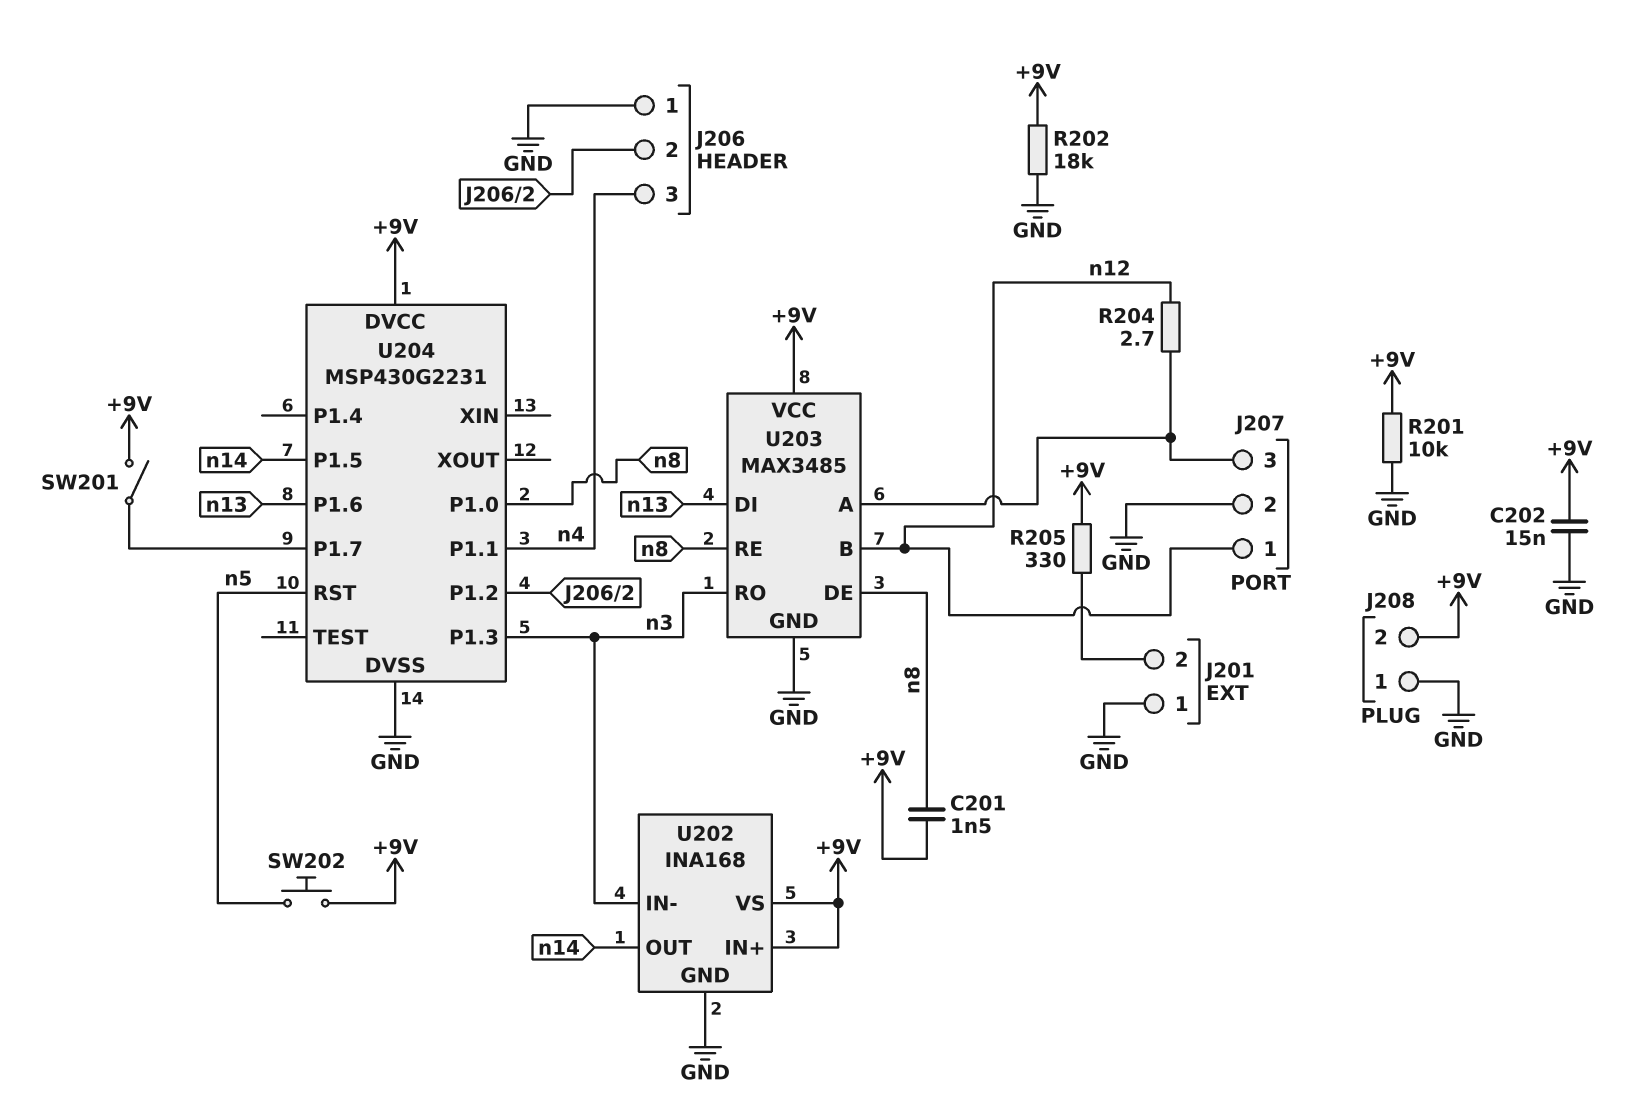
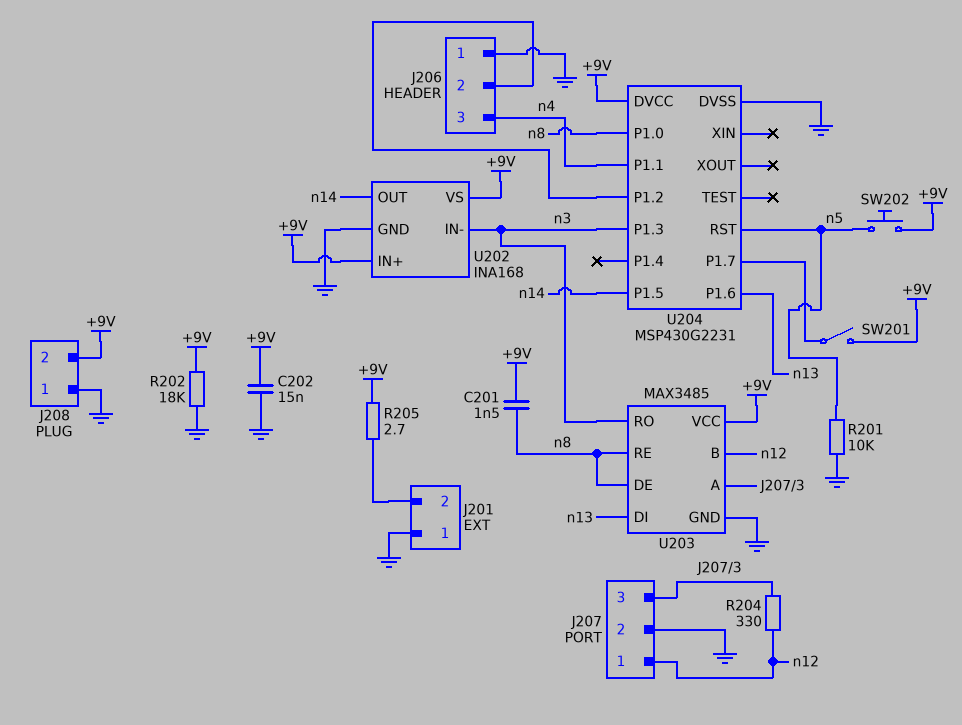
R201: 10k (+9V, GND) -> 10k (GND, n5)
R204: 2.7 (J207/3, n12) -> 330 (J207/3, n12)
R205: 330 (+9V, J201/2) -> 2.7 (+9V, J201/2)

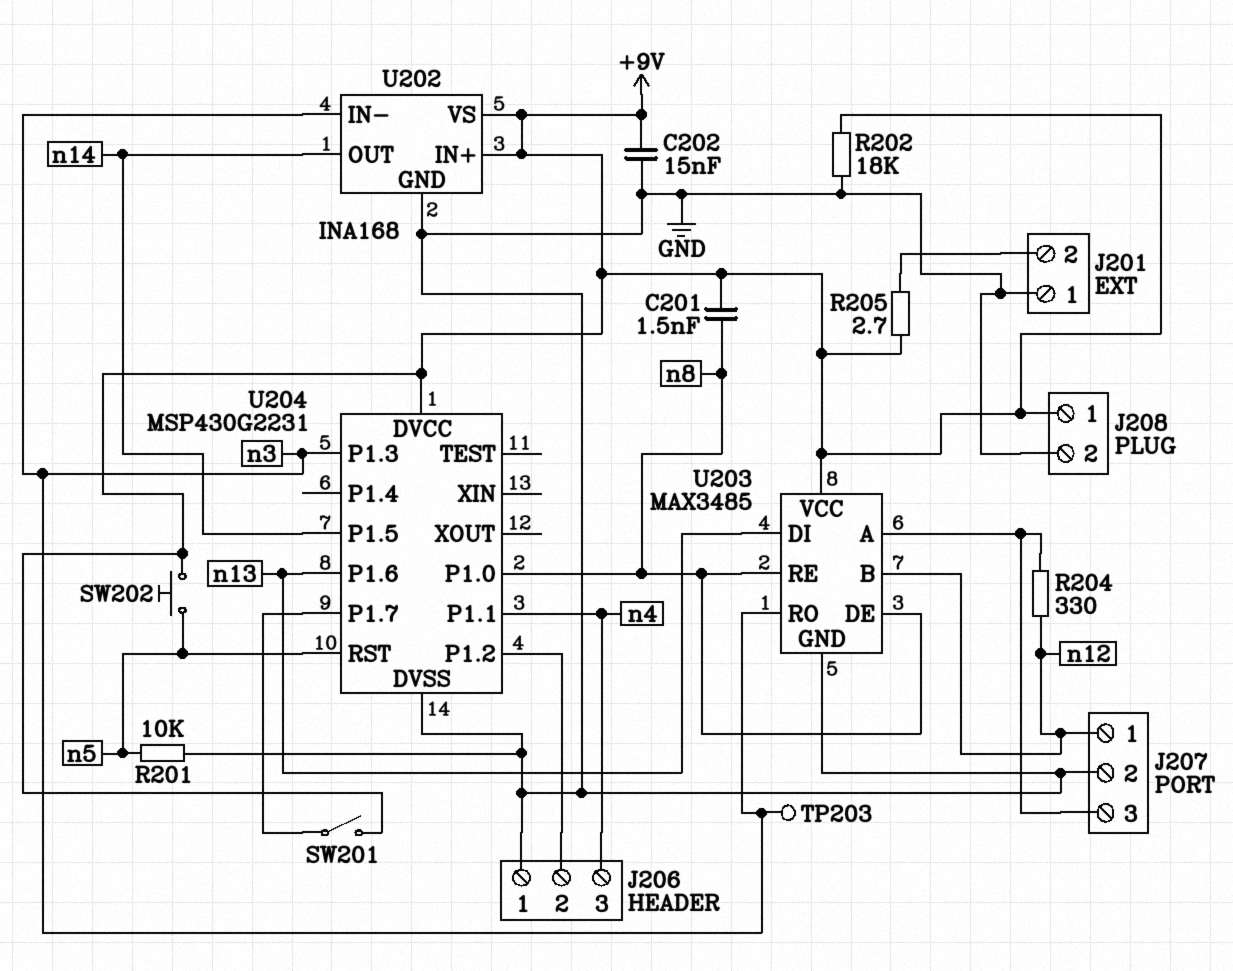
J208 pin 1: GND -> +9V
J208 pin 2: +9V -> GND
TP203: none -> test point (n3)

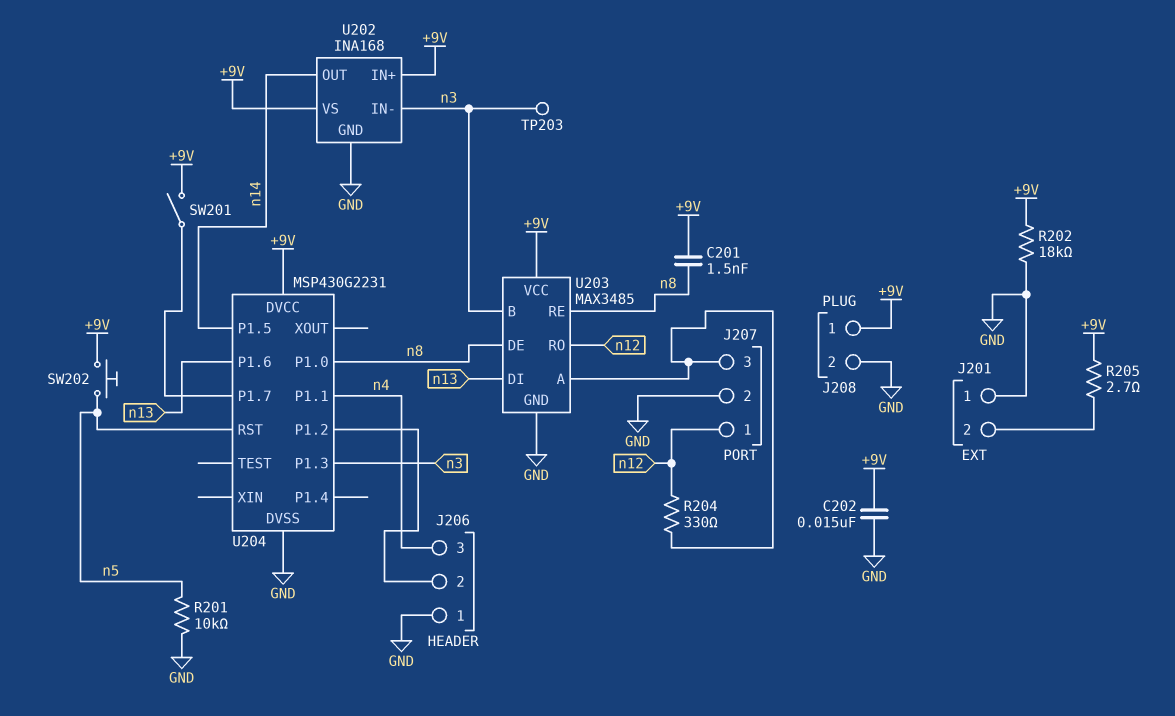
U203 pin B: n12 -> n3
U203 pin RO: n3 -> n12

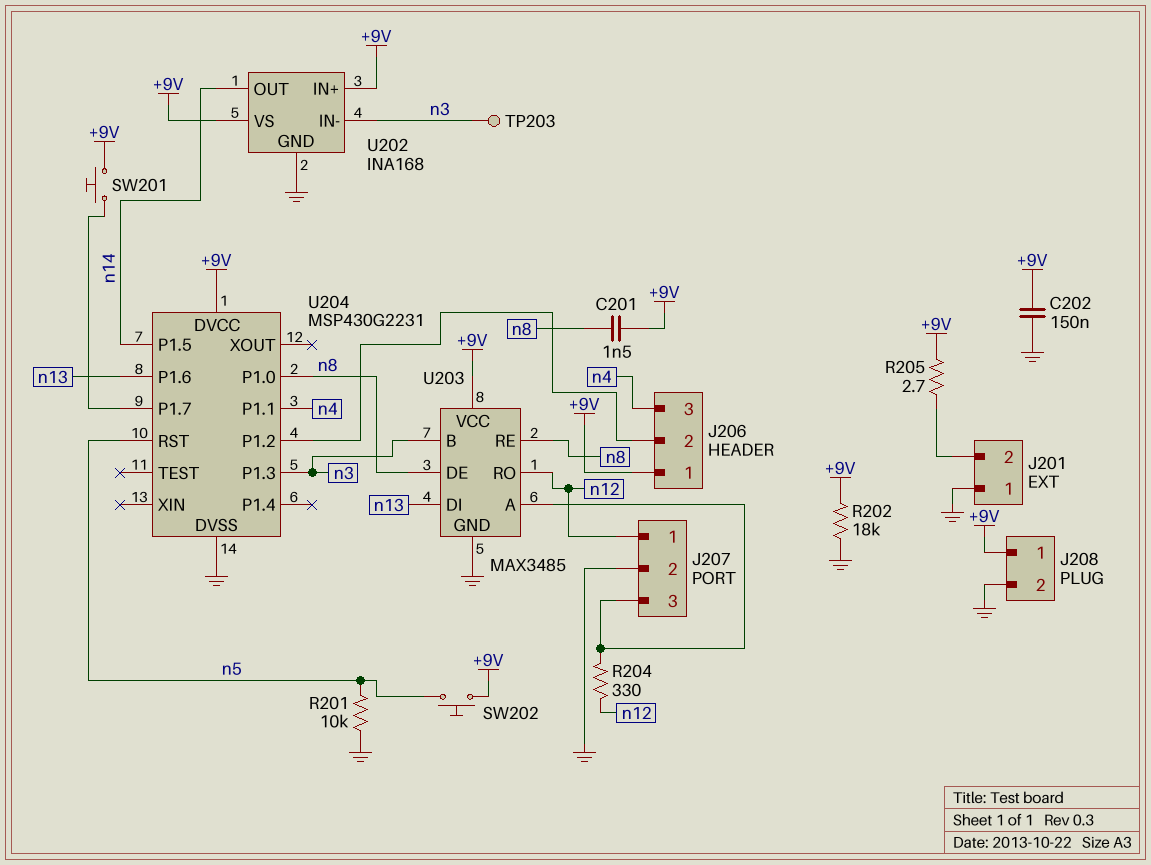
C202: 15nF (+9V, GND) -> 150nF (+9V, GND)
J206 pin 1: GND -> +9V
SW201: switch (+9V, U204/P1.7) -> button (+9V, U204/P1.7)

